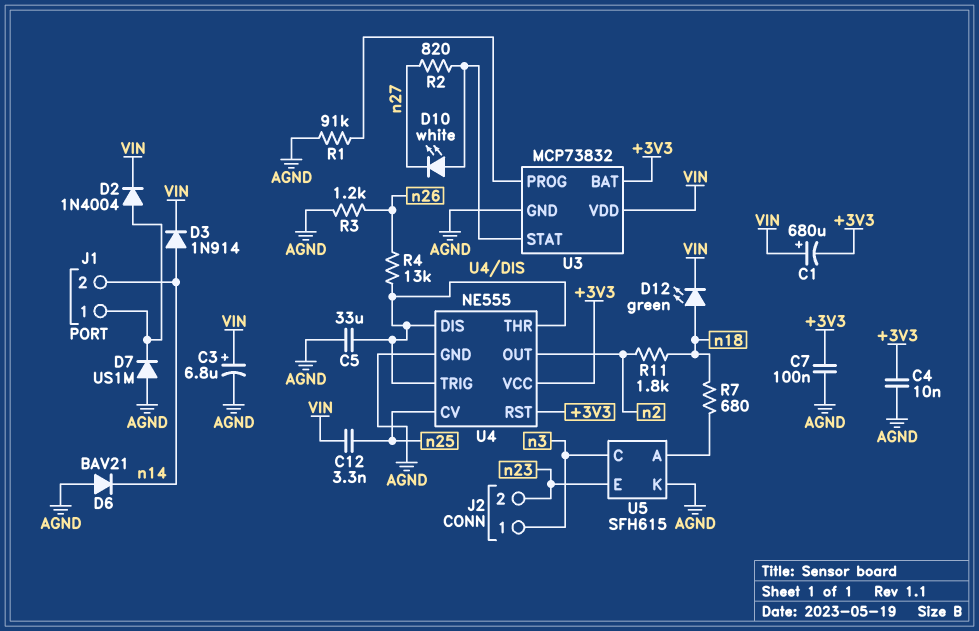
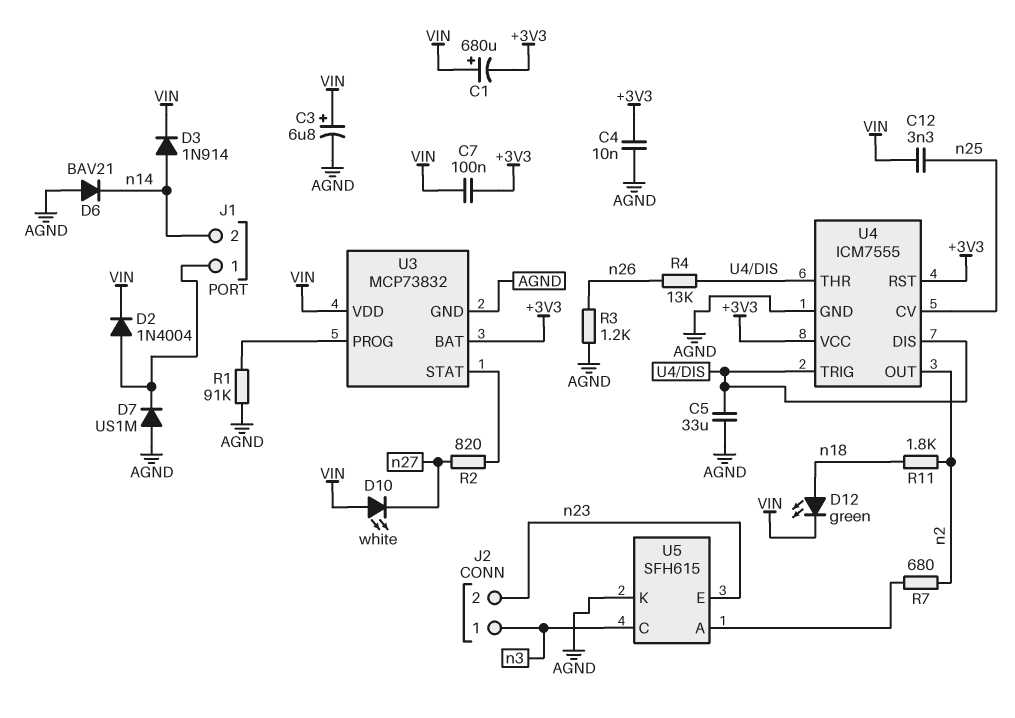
C7: 100nF (+3V3, AGND) -> 100nF (+3V3, VIN)
D10: LED white (A U3/STAT, K n27) -> LED white (A VIN, K n27)
R7: 680 (U5/A, n18) -> 680 (U5/A, n2)
U4: NE555 -> ICM7555

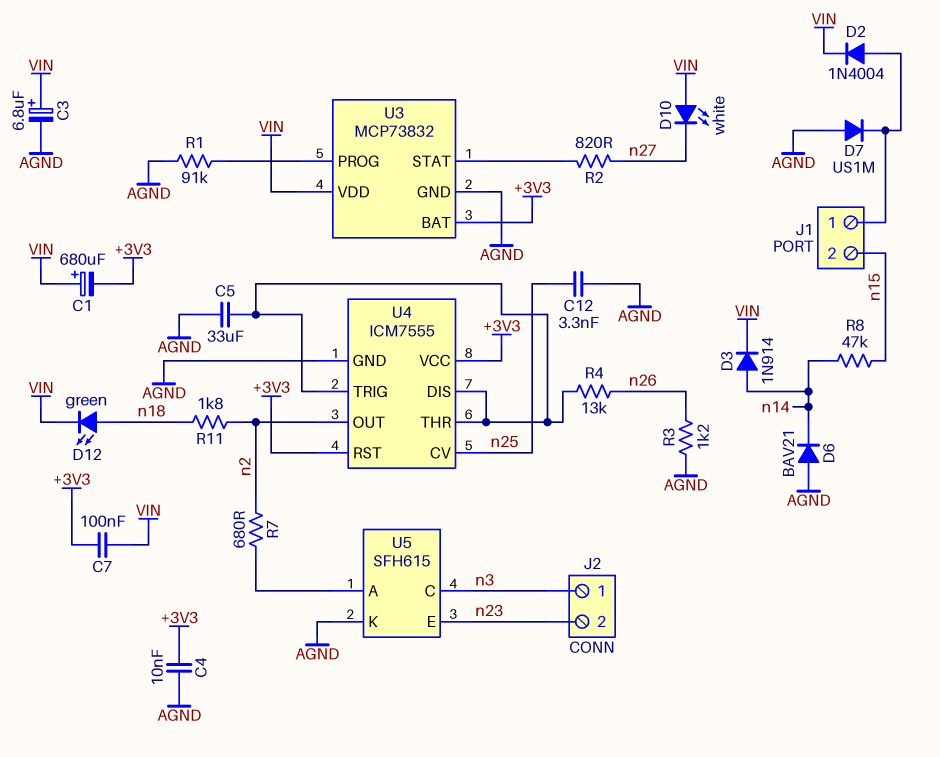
C12: 3.3nF (VIN, n25) -> 3.3nF (AGND, n25)
J1 pin 2: n14 -> n15
R8: none -> 47k (n14, n15)

